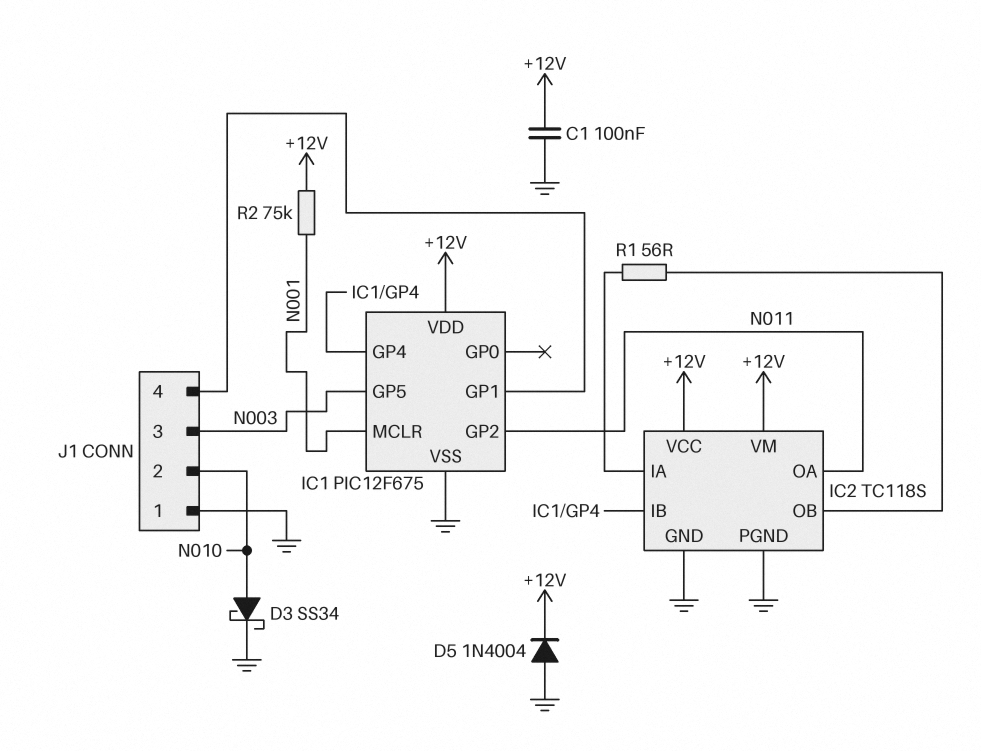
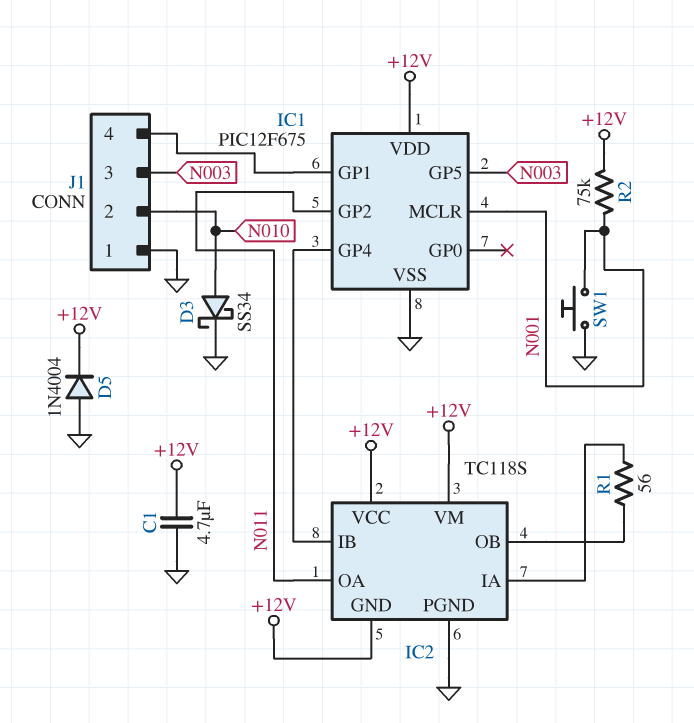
C1: 100nF (+12V, GND) -> 4.7uF (+12V, GND)
IC2 pin GND: GND -> +12V
SW1: none -> button (GND, N001)

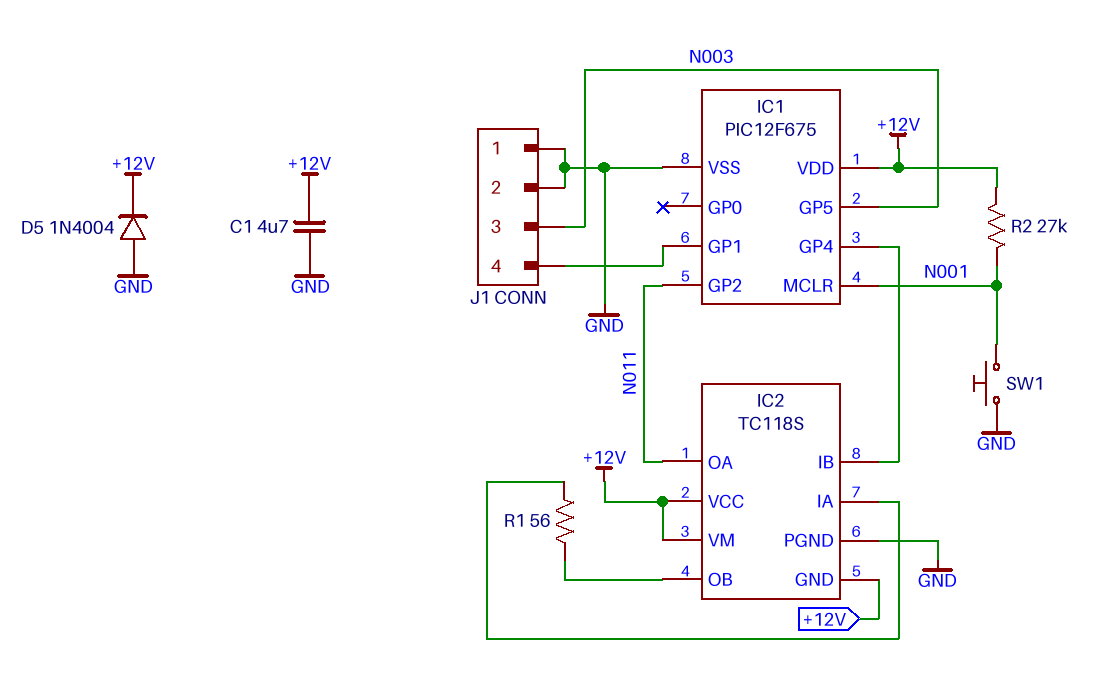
D3: schottky SS34 (A N010, K GND) -> none
J1 pin 2: N010 -> GND
R2: 75k (+12V, N001) -> 27k (+12V, N001)

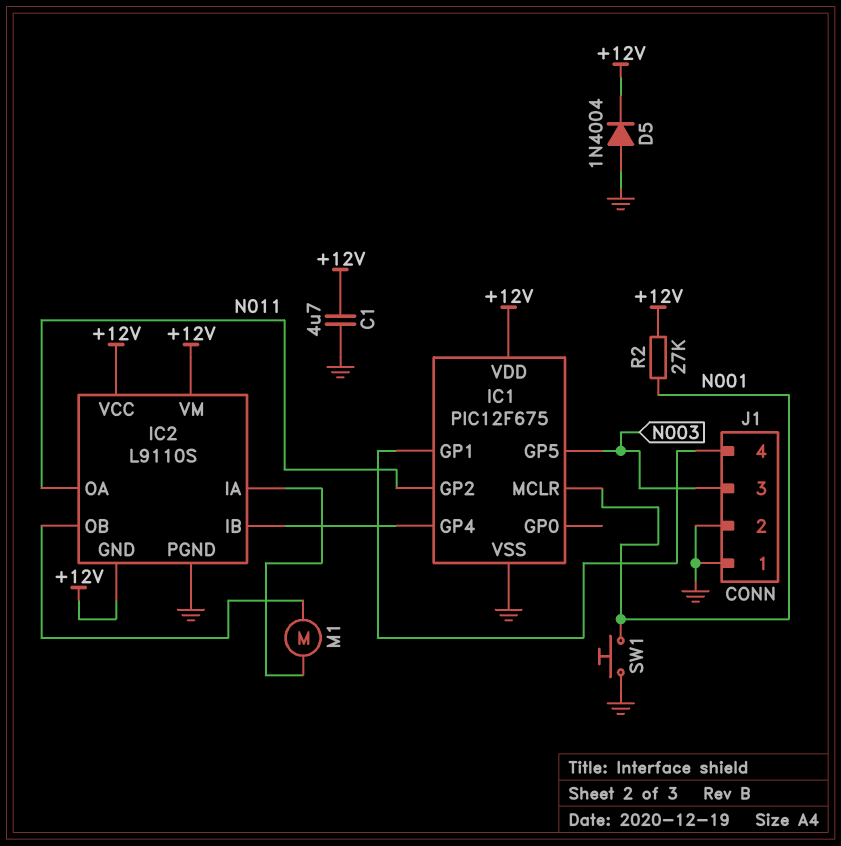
IC2: TC118S -> L9110S
M1: none -> motor (IC2/IA, IC2/OB)
R1: 56 (IC2/IA, IC2/OB) -> none

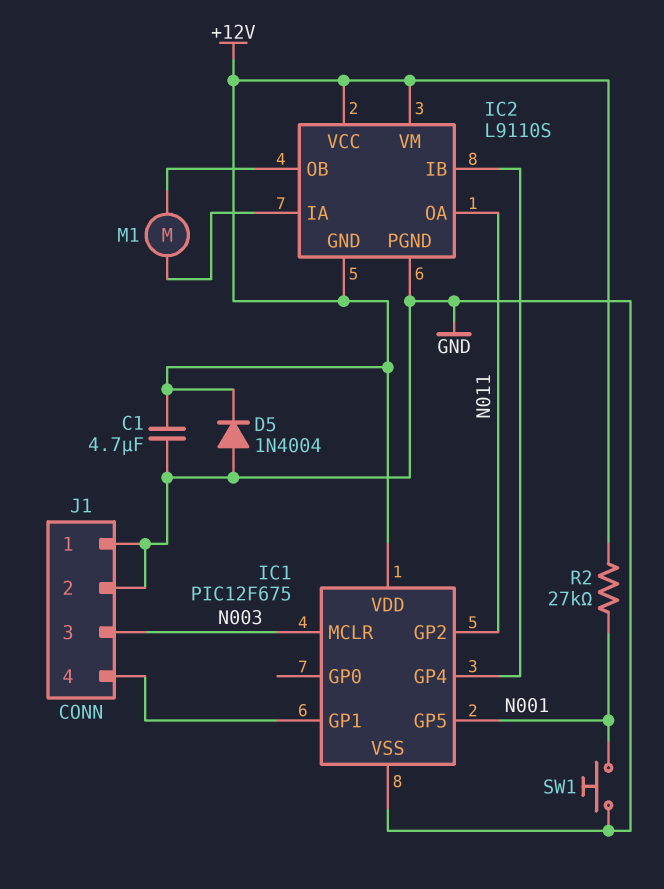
IC1 pin GP5: N003 -> N001
IC1 pin MCLR: N001 -> N003

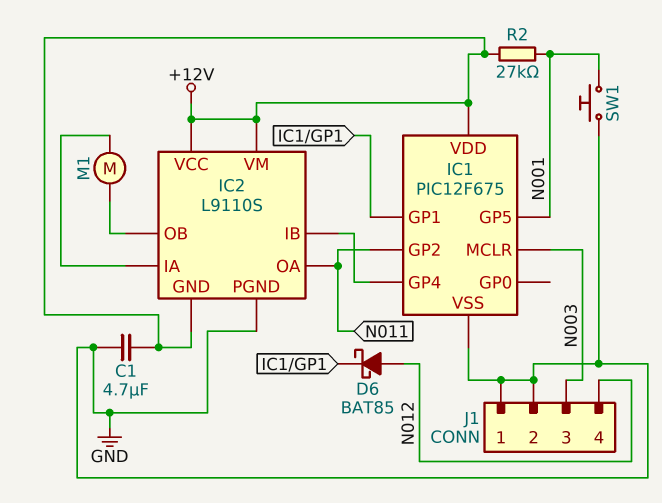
D5: diode 1N4004 (A GND, K +12V) -> none
D6: none -> schottky BAT85 (A N012, K IC1/GP1)
J1 pin 4: IC1/GP1 -> N012

